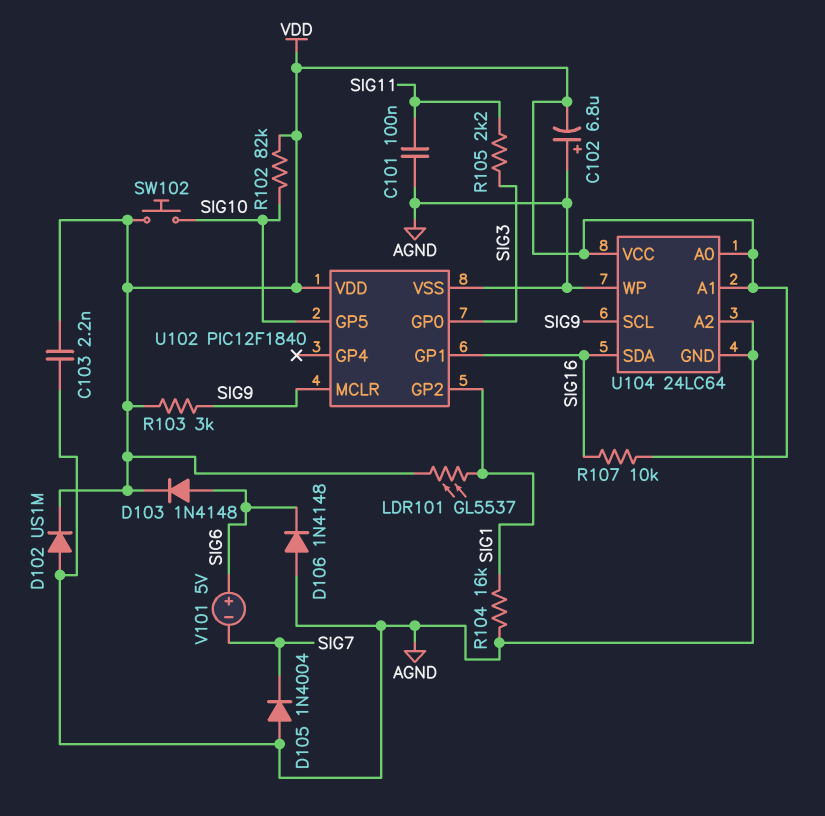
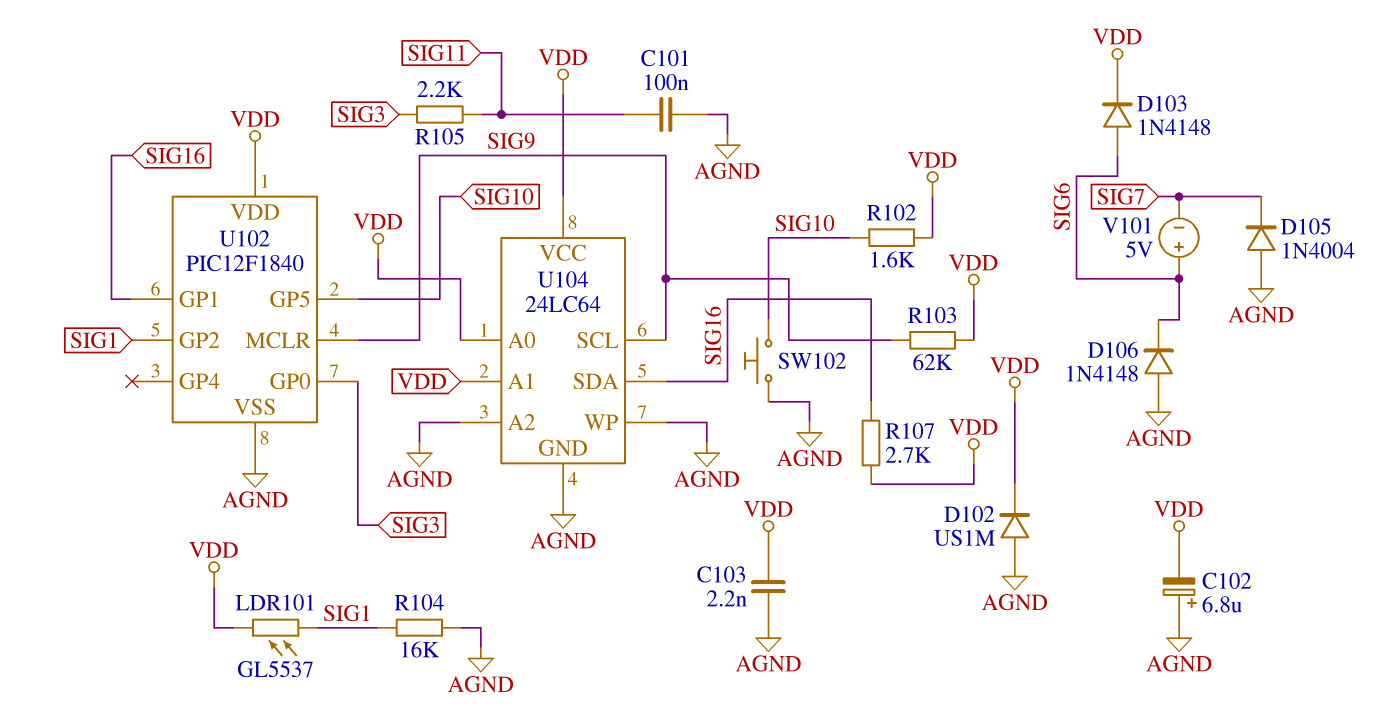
R102: 82k (SIG10, VDD) -> 1.6k (SIG10, VDD)
R103: 3k (SIG9, VDD) -> 62k (SIG9, VDD)
R107: 10k (SIG16, VDD) -> 2.7k (SIG16, VDD)
SW102: button (SIG10, VDD) -> button (AGND, SIG10)

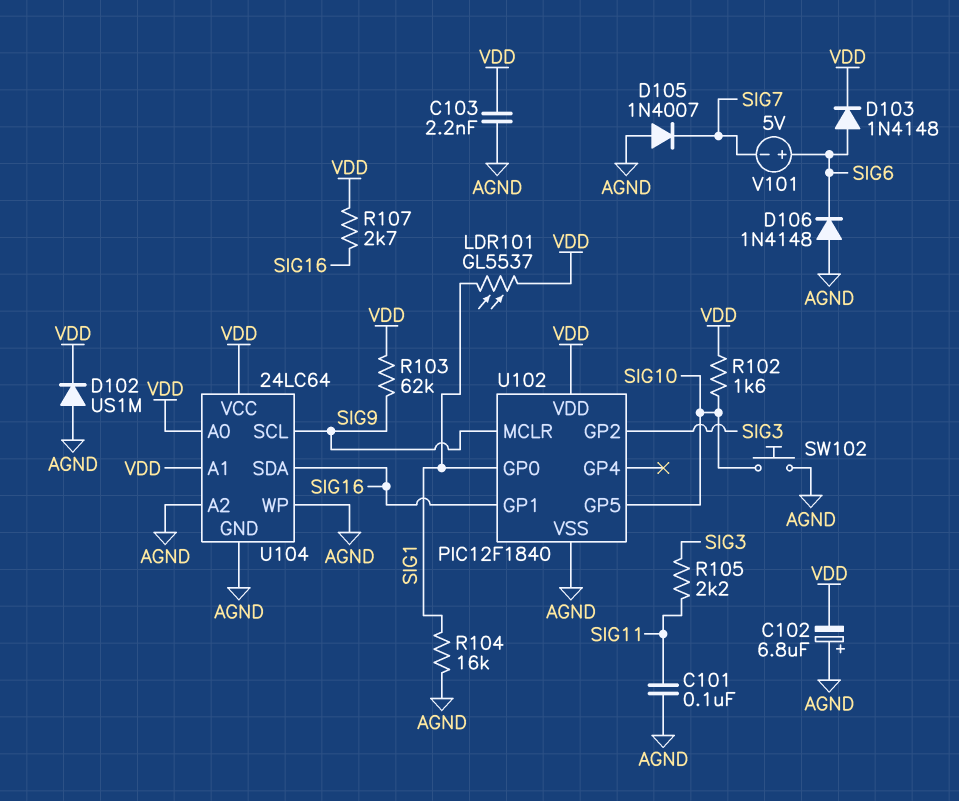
D105: diode 1N4004 (A AGND, K SIG7) -> diode 1N4007 (A AGND, K SIG7)
U102 pin GP0: SIG3 -> SIG1
U102 pin GP2: SIG1 -> SIG3

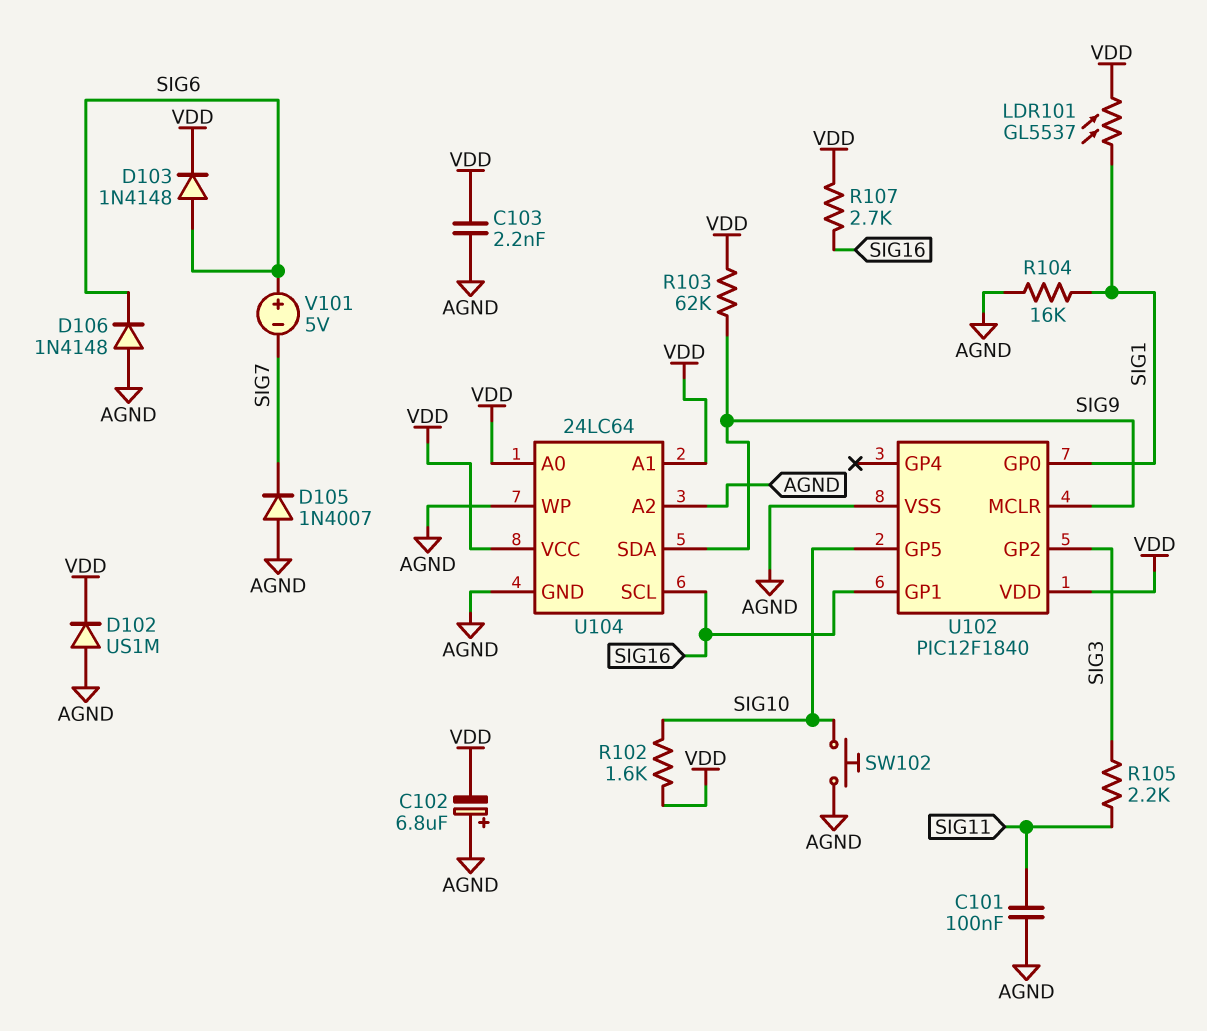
U104 pin SCL: SIG9 -> SIG16
U104 pin SDA: SIG16 -> SIG9

